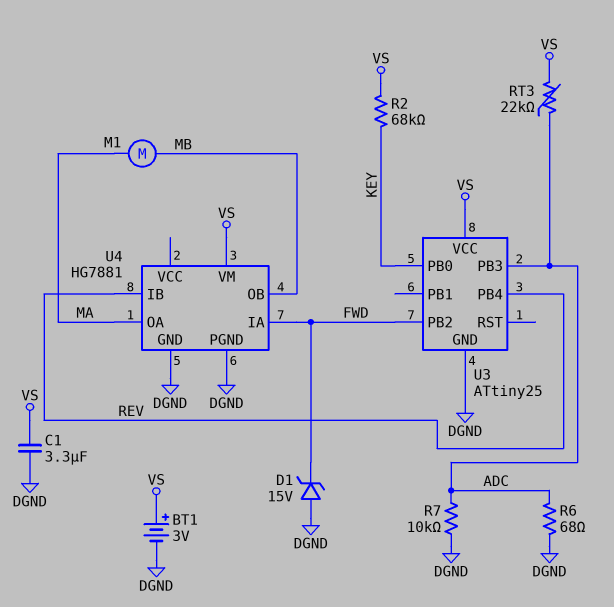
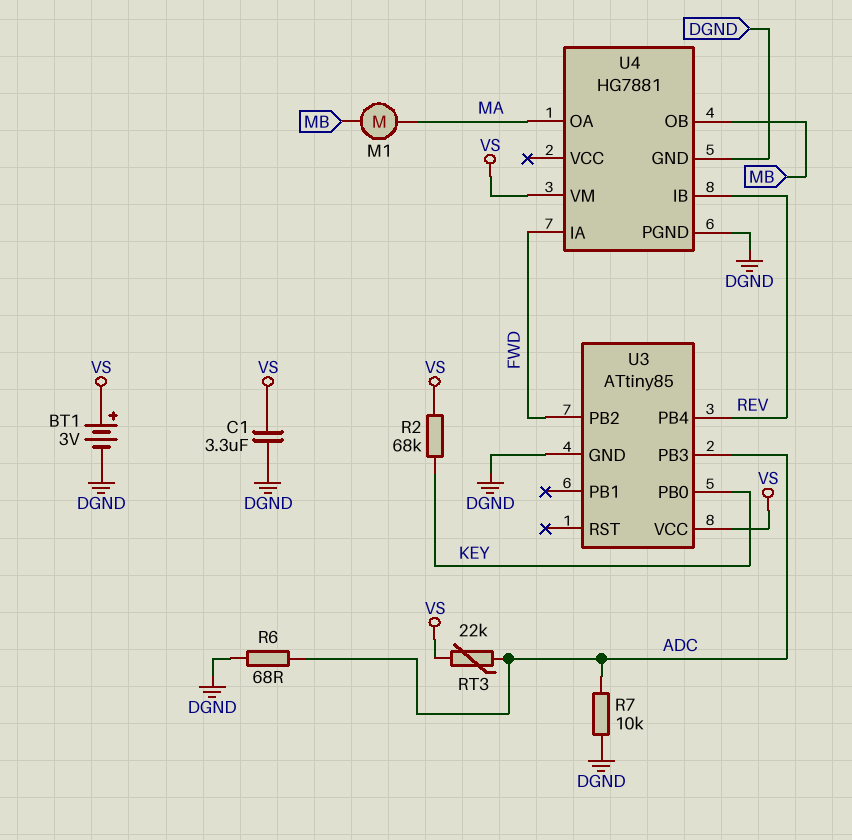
D1: zener 15V (A DGND, K FWD) -> none
U3: ATtiny25 -> ATtiny85

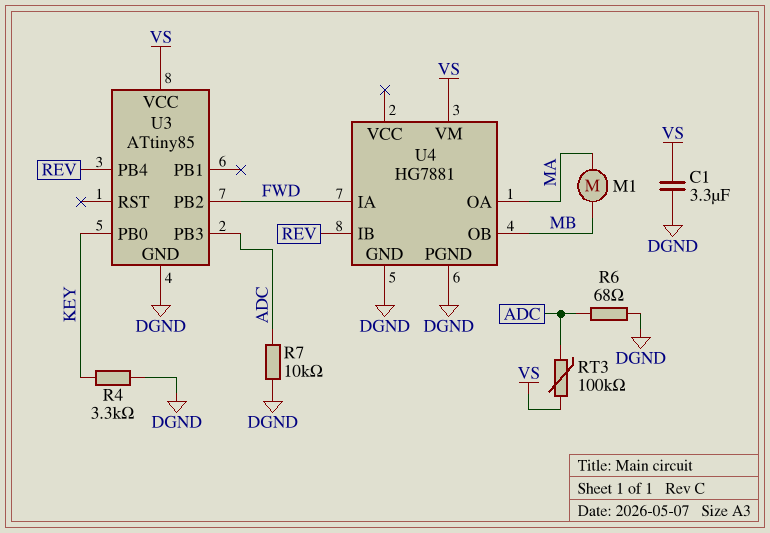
BT1: 3V (plus VS, minus DGND) -> none
R2: 68k (KEY, VS) -> none
R4: none -> 3.3k (DGND, KEY)
RT3: 22k (ADC, VS) -> 100k (ADC, VS)

